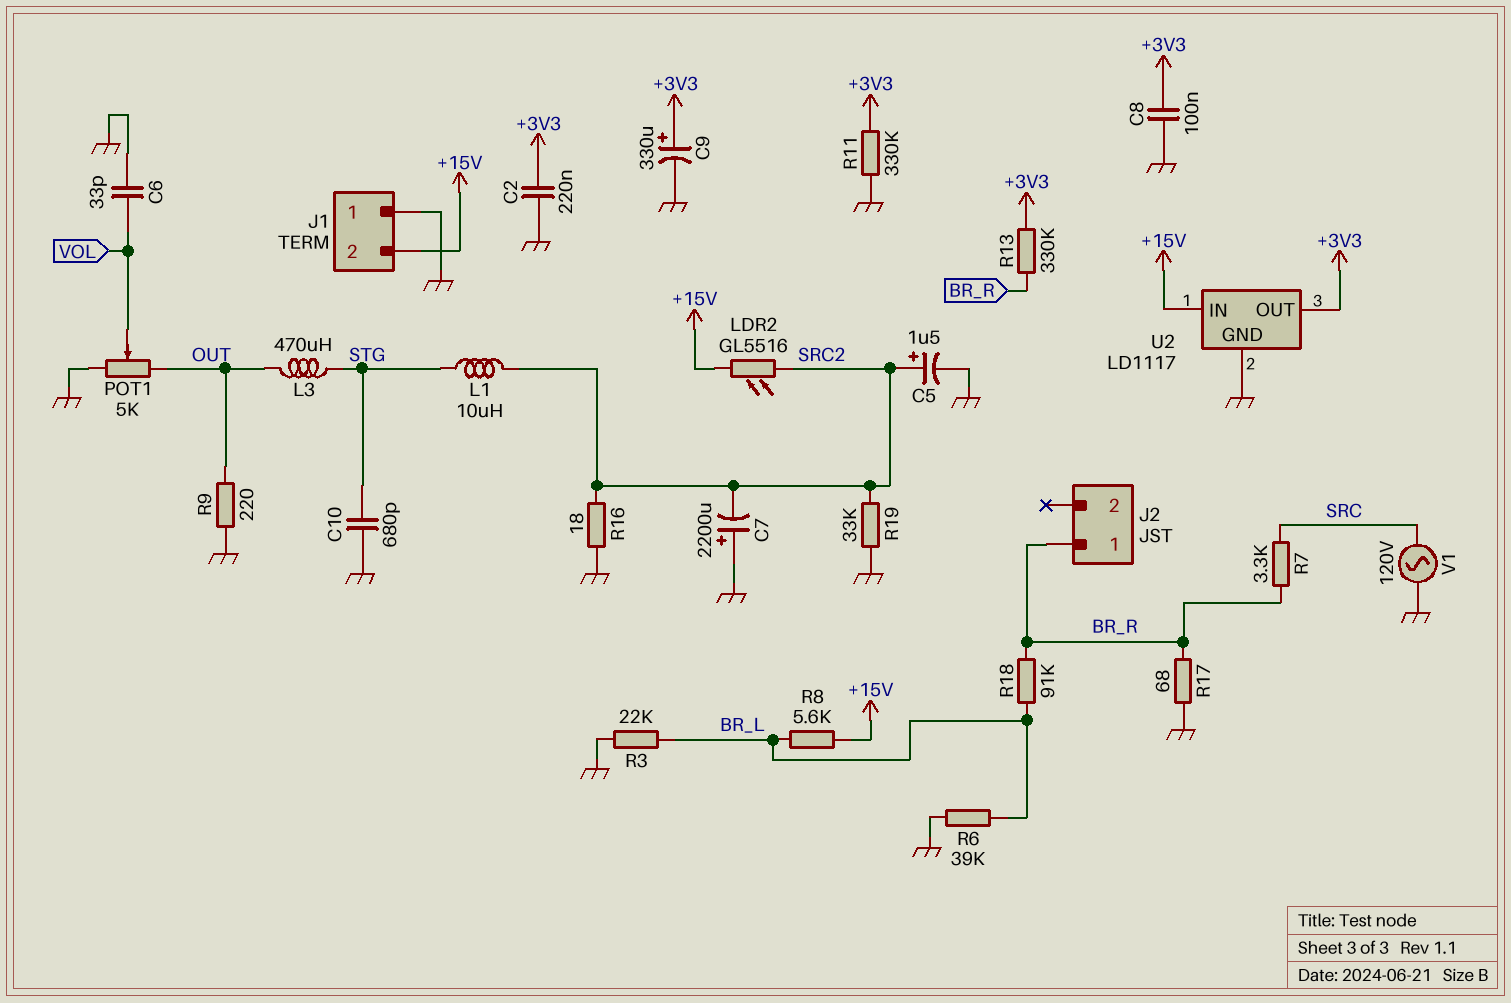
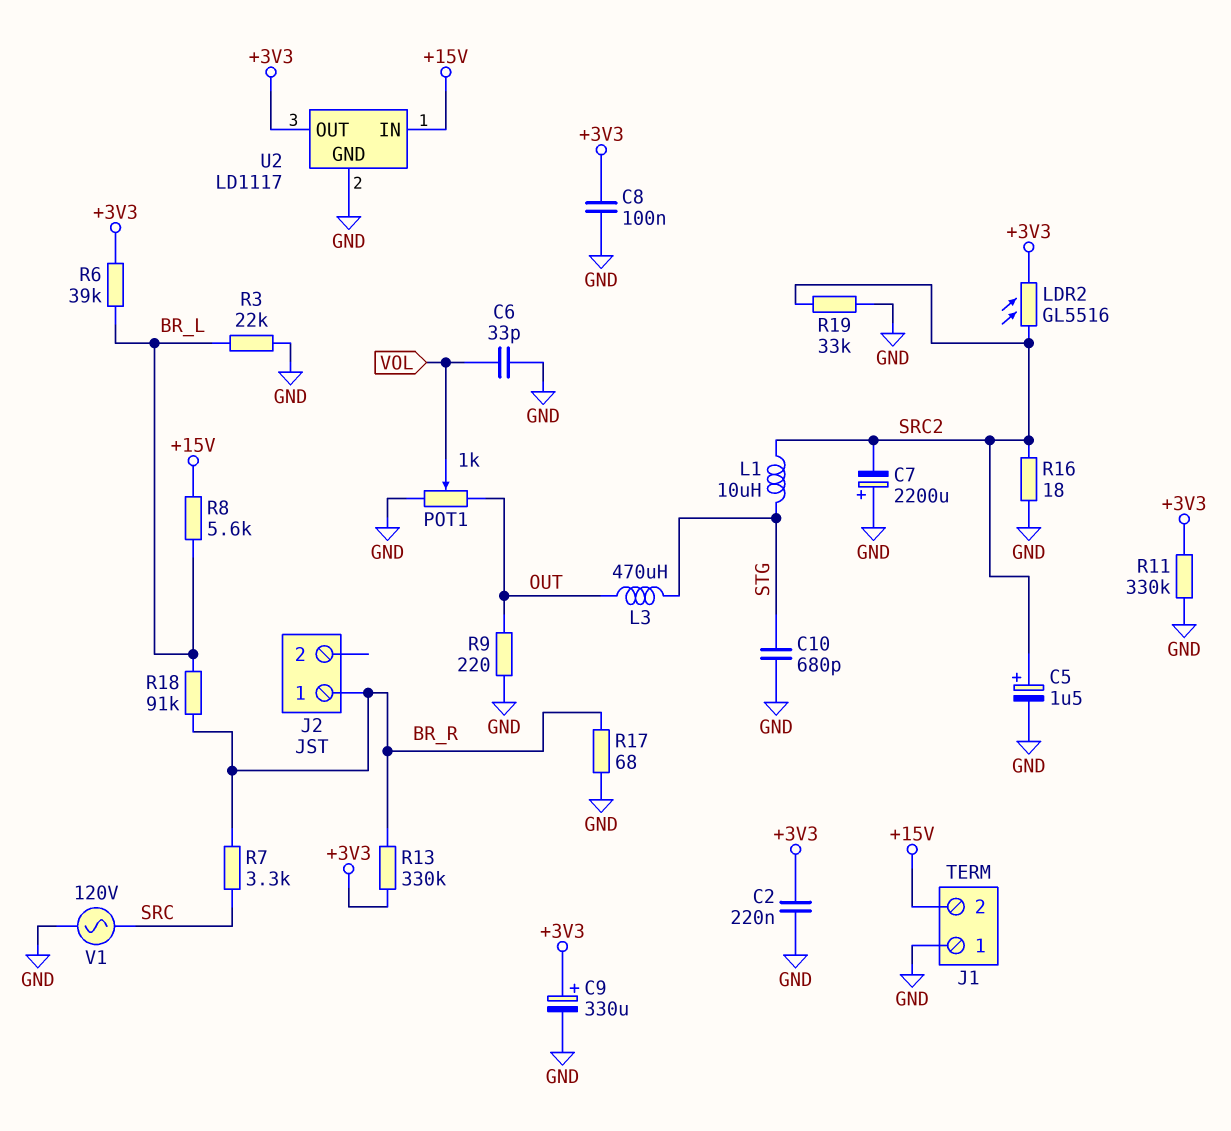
LDR2: GL5516 (+15V, SRC2) -> GL5516 (+3V3, SRC2)
POT1: 5k (GND, OUT, wiper VOL) -> 1k (GND, OUT, wiper VOL)
R6: 39k (BR_L, GND) -> 39k (+3V3, BR_L)

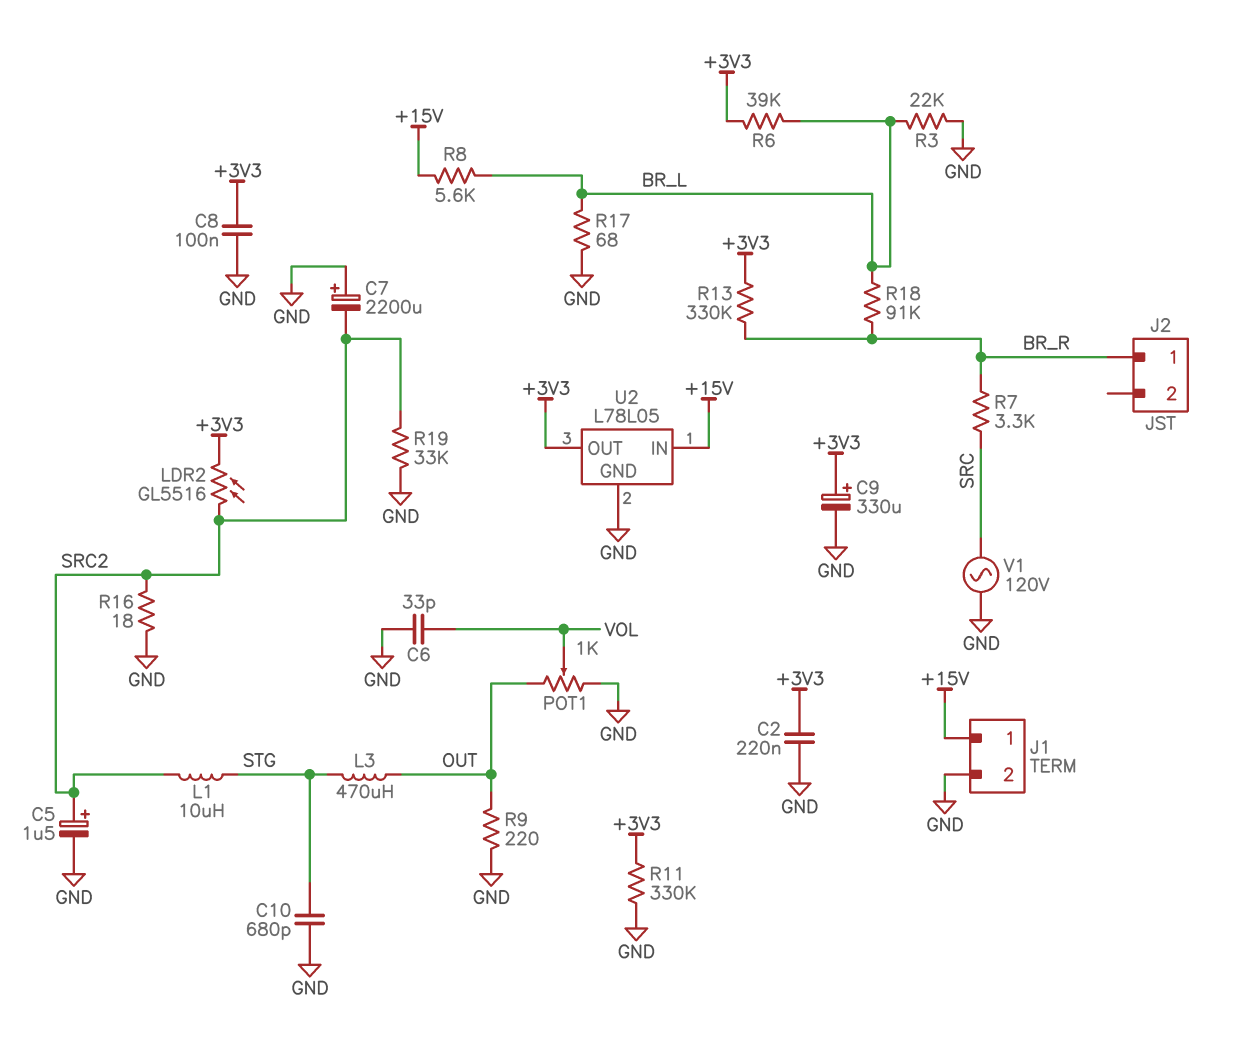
J1 pin 1: GND -> +15V
J1 pin 2: +15V -> GND
R17: 68 (BR_R, GND) -> 68 (BR_L, GND)
U2: LD1117 -> L78L05

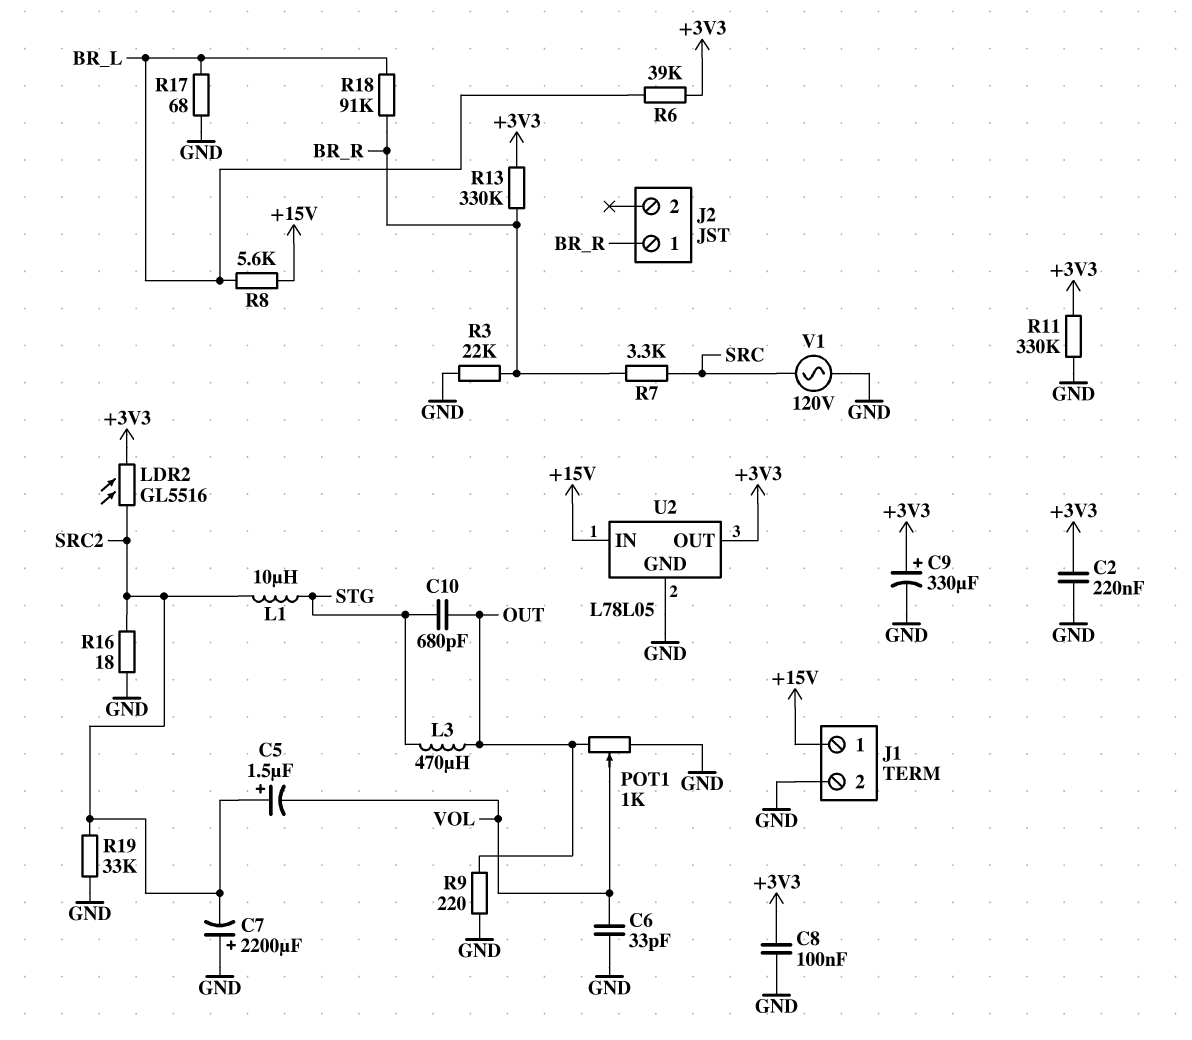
C5: 1.5uF (plus SRC2, minus GND) -> 1.5uF (plus SRC2, minus VOL)
C10: 680pF (GND, STG) -> 680pF (OUT, STG)
R3: 22k (BR_L, GND) -> 22k (BR_R, GND)

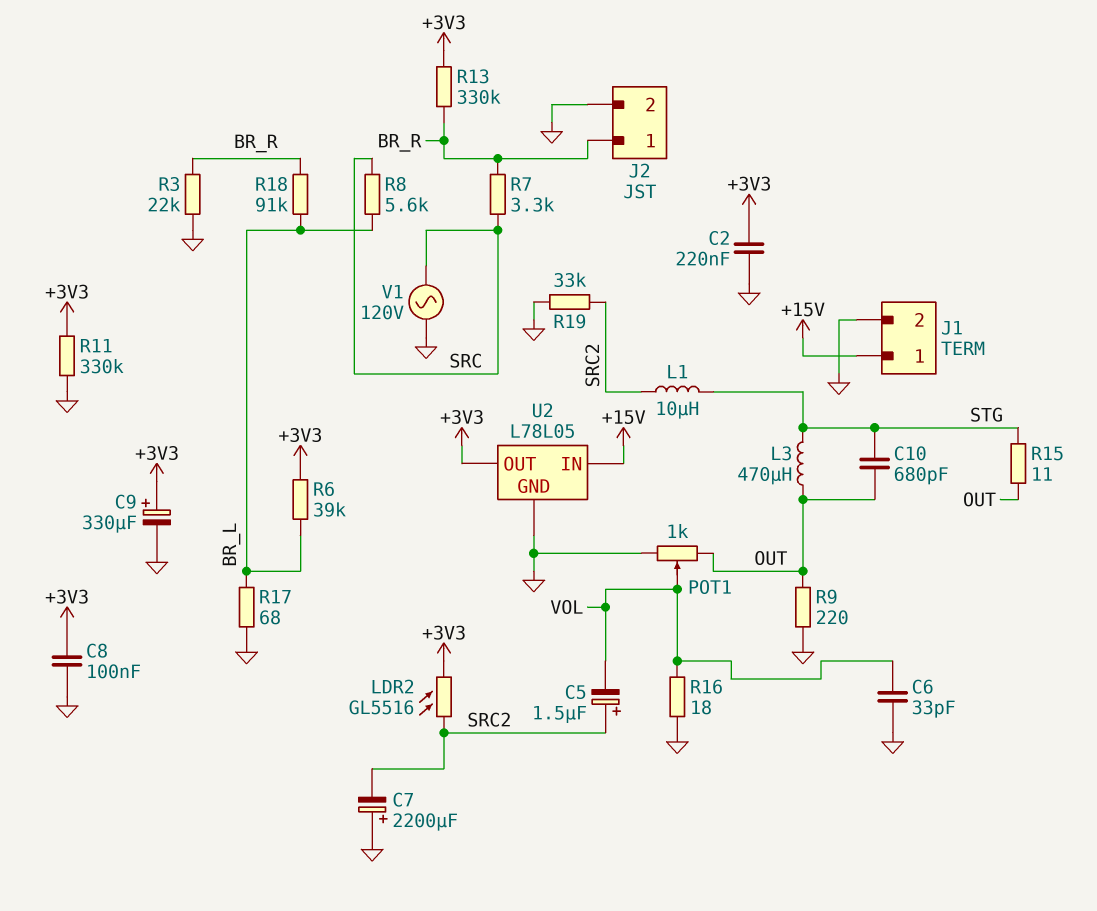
J2 pin 2: none -> GND
R8: 5.6k (+15V, BR_L) -> 5.6k (BR_L, SRC)
R15: none -> 11 (OUT, STG)
R16: 18 (GND, SRC2) -> 18 (GND, VOL)

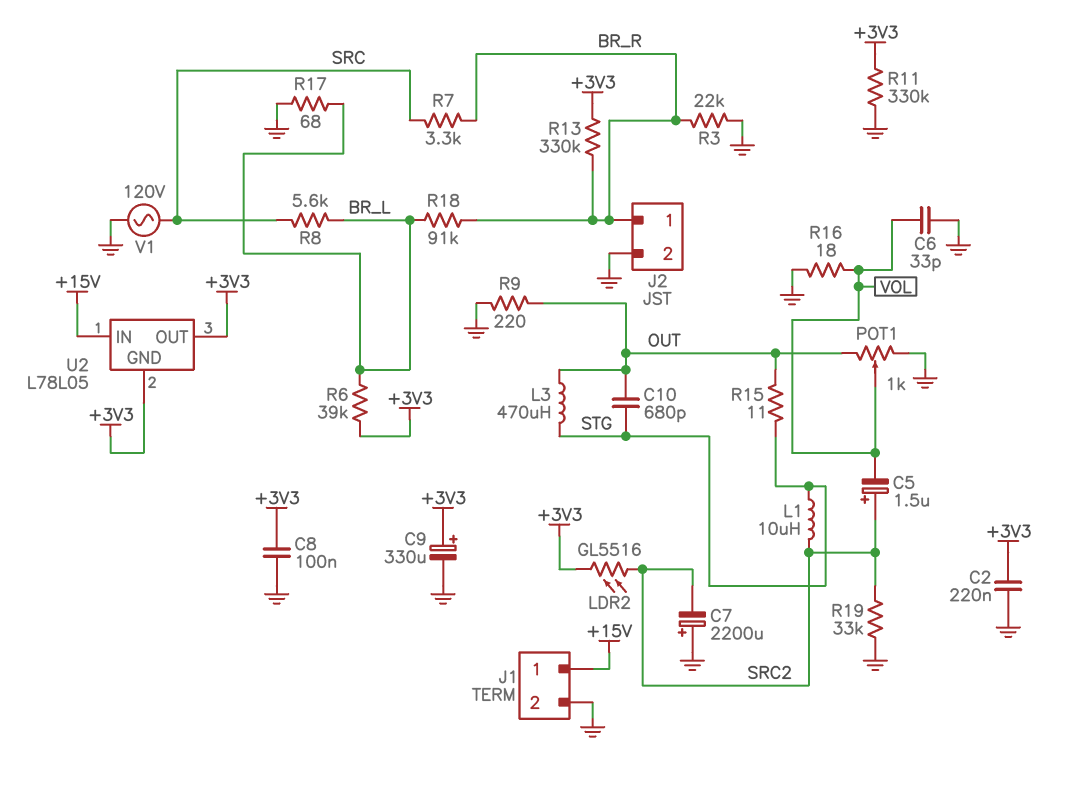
U2 pin GND: GND -> +3V3

